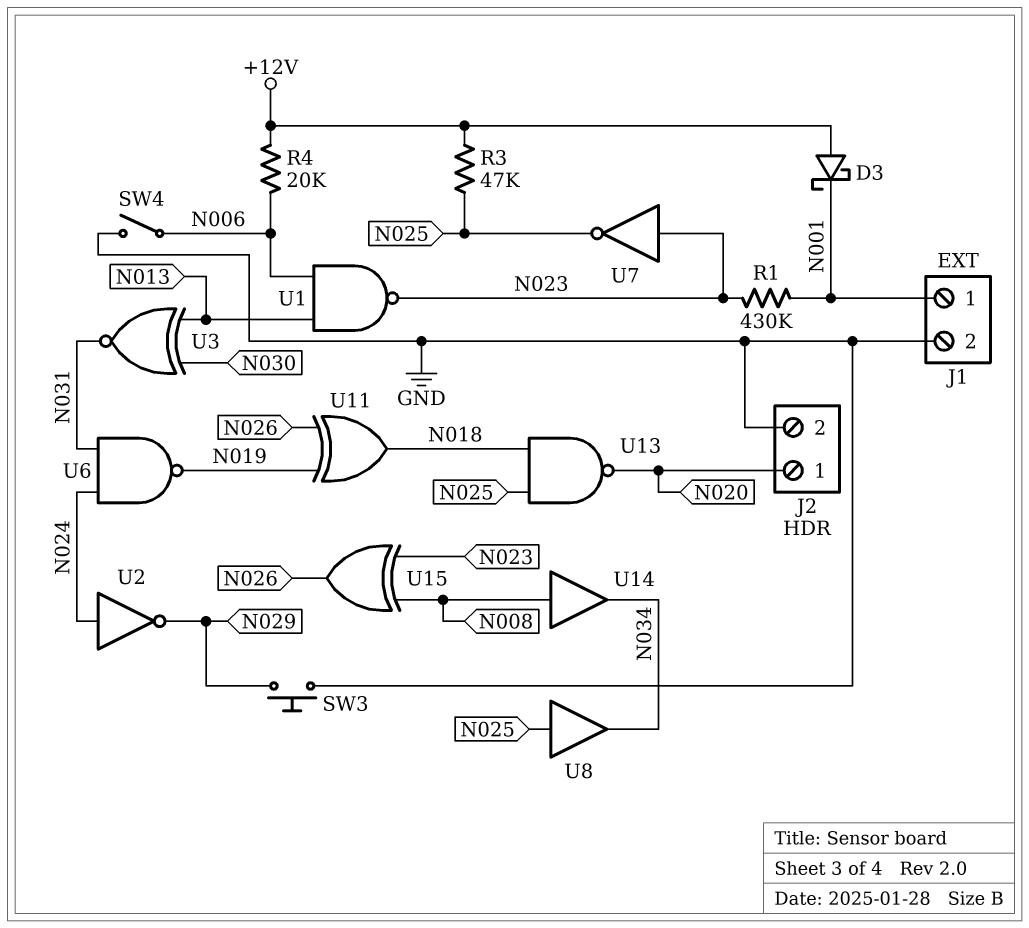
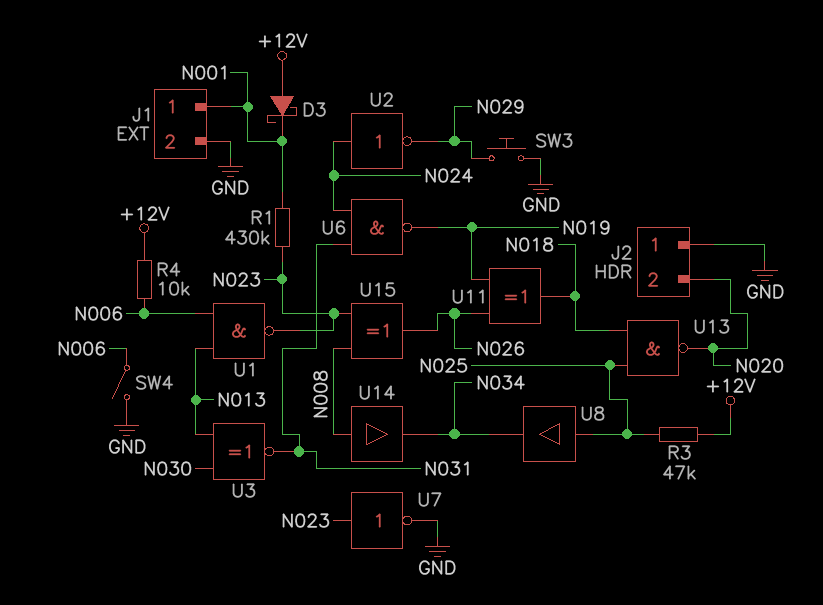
J2 pin 1: N020 -> GND
J2 pin 2: GND -> N020
R4: 20k (+12V, N006) -> 10k (+12V, N006)
U7: NOT (in N023, out N025) -> NOT (in N023, out GND)

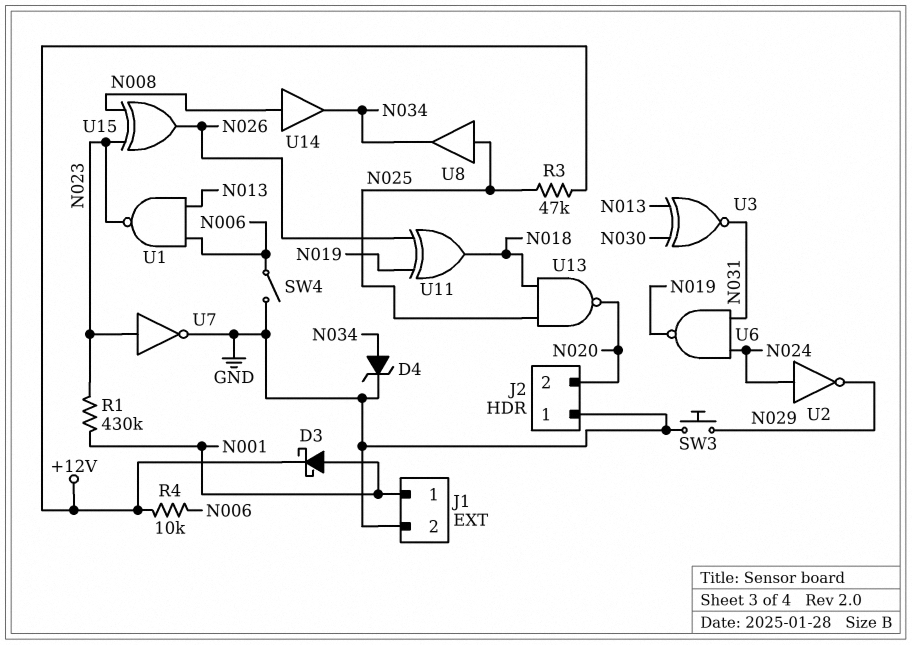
D3: schottky (A +12V, K N001) -> schottky (A N001, K +12V)
D4: none -> zener (A N034, K GND)

